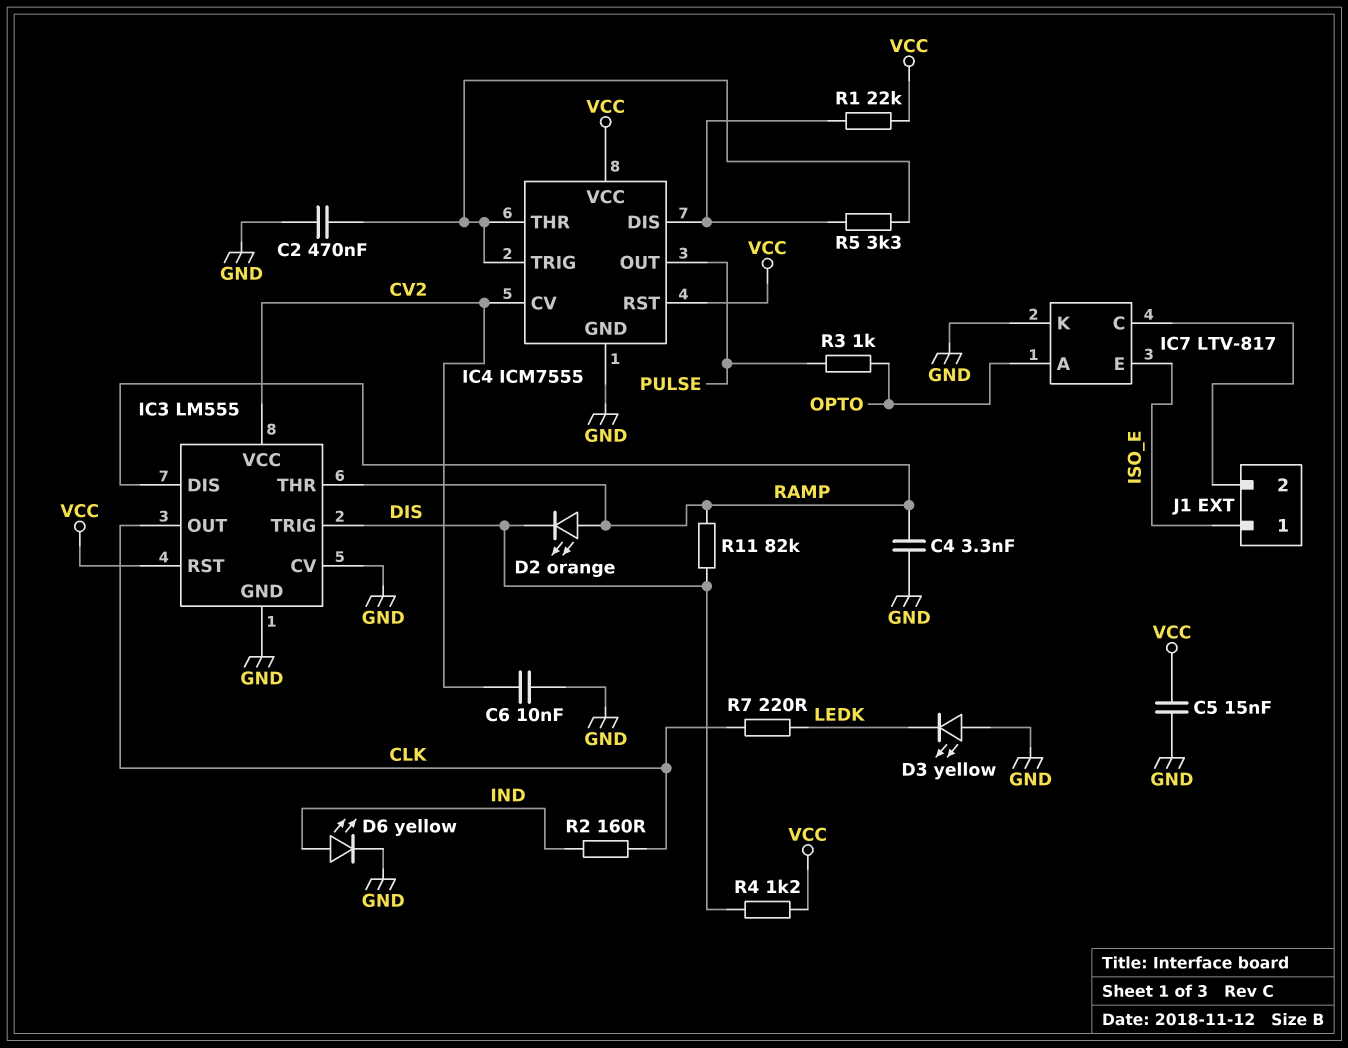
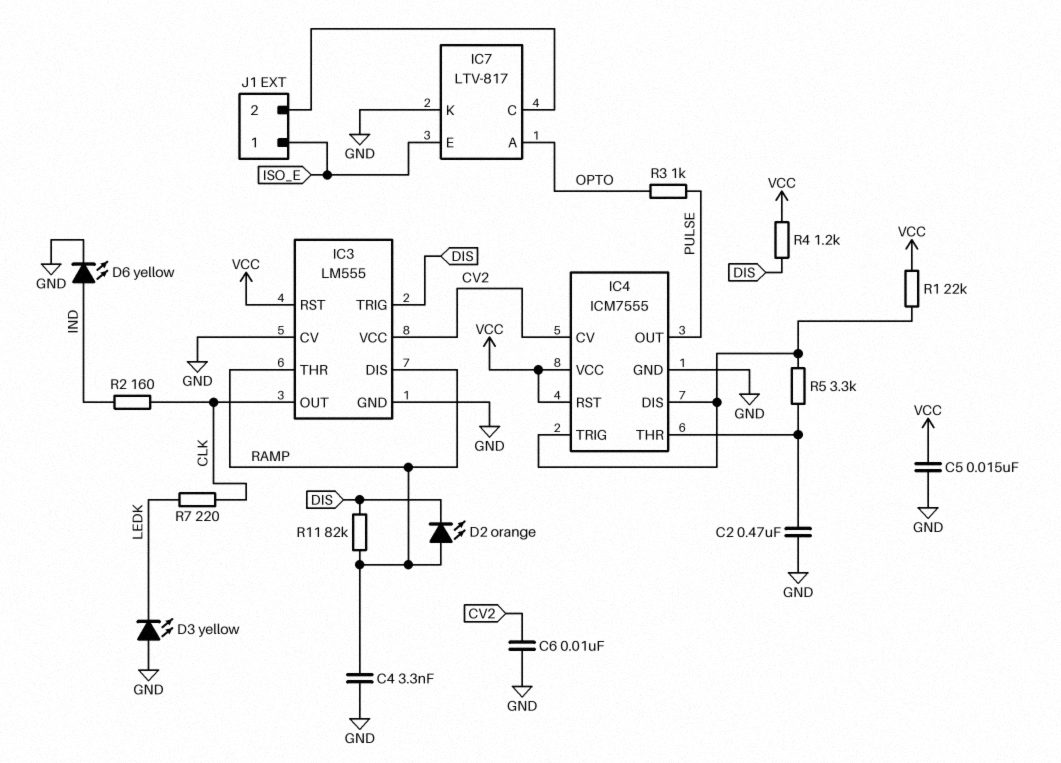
IC4 pin TRIG: IC4/THR -> IC4/DIS

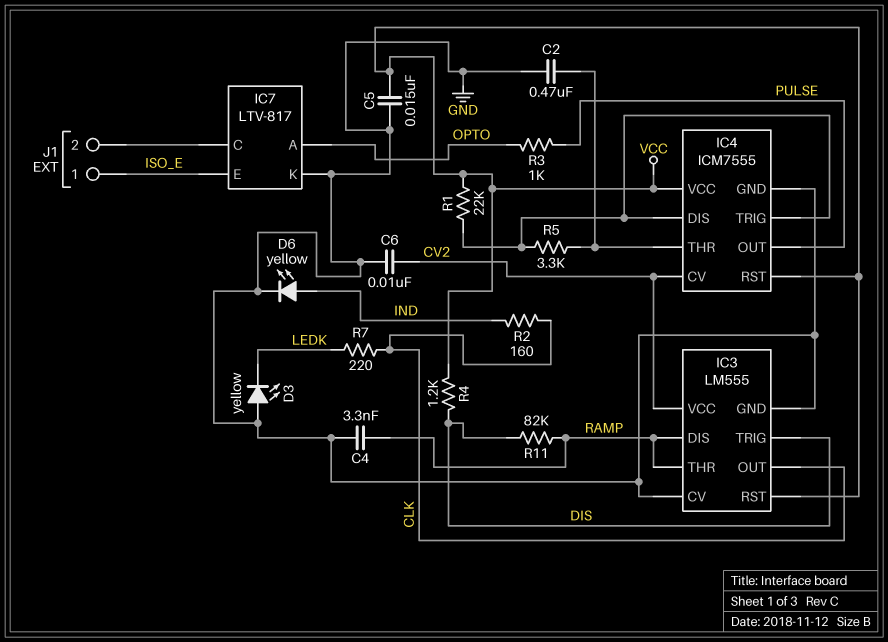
D2: LED orange (A RAMP, K DIS) -> none

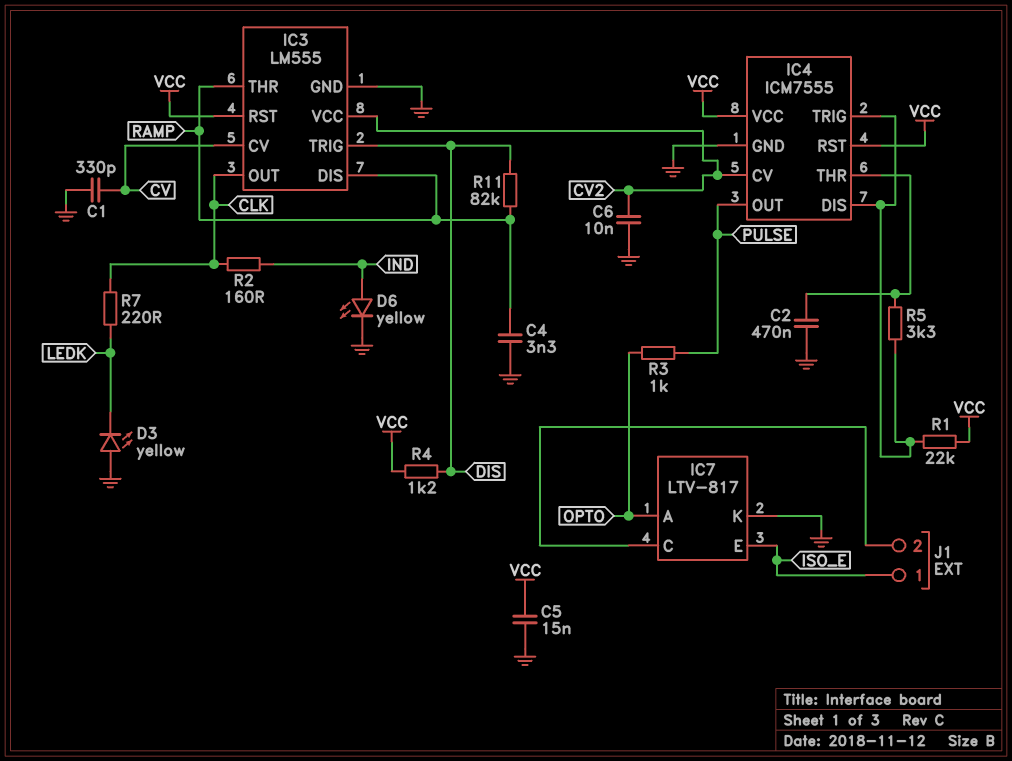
C1: none -> 330pF (CV, GND)
IC3 pin CV: GND -> CV

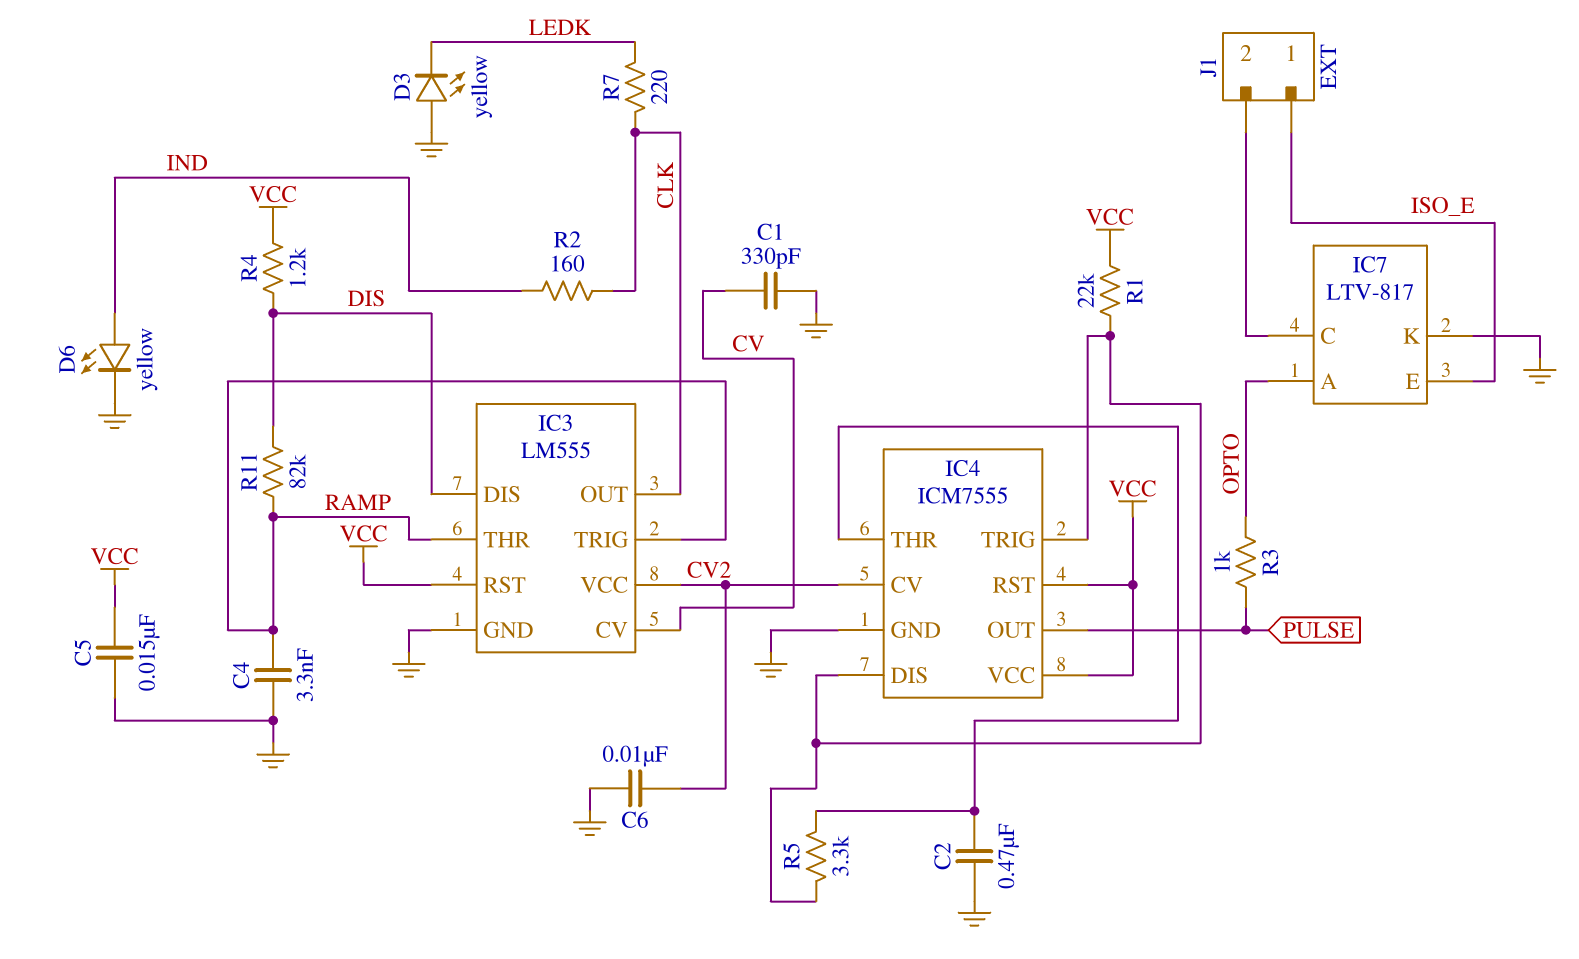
IC3 pin DIS: RAMP -> DIS
IC3 pin TRIG: DIS -> RAMP

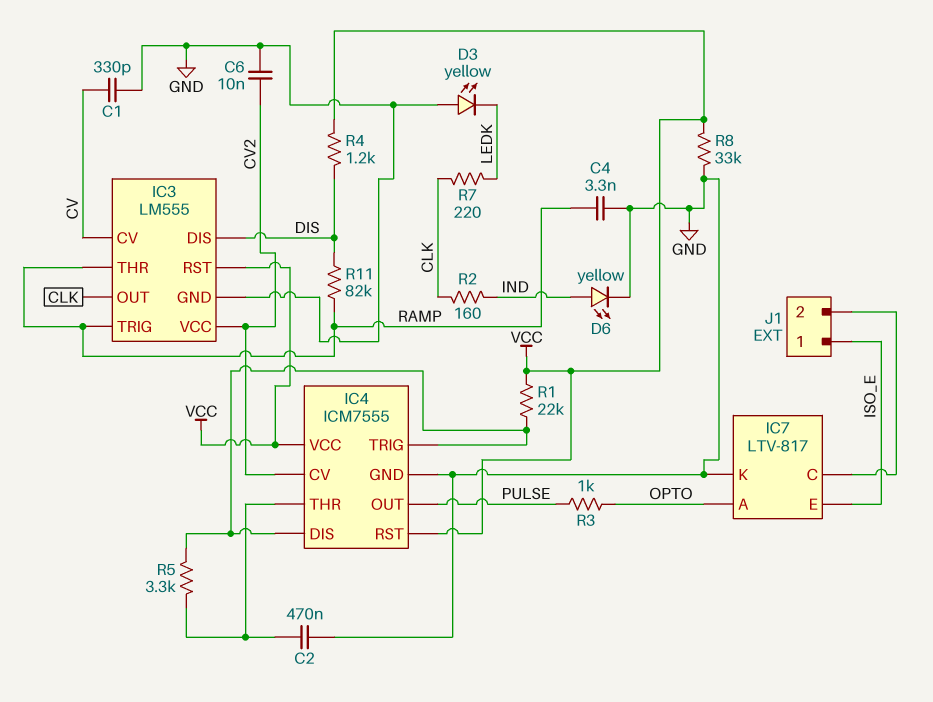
C5: 15nF (GND, VCC) -> none
R8: none -> 33k (GND, VCC)

